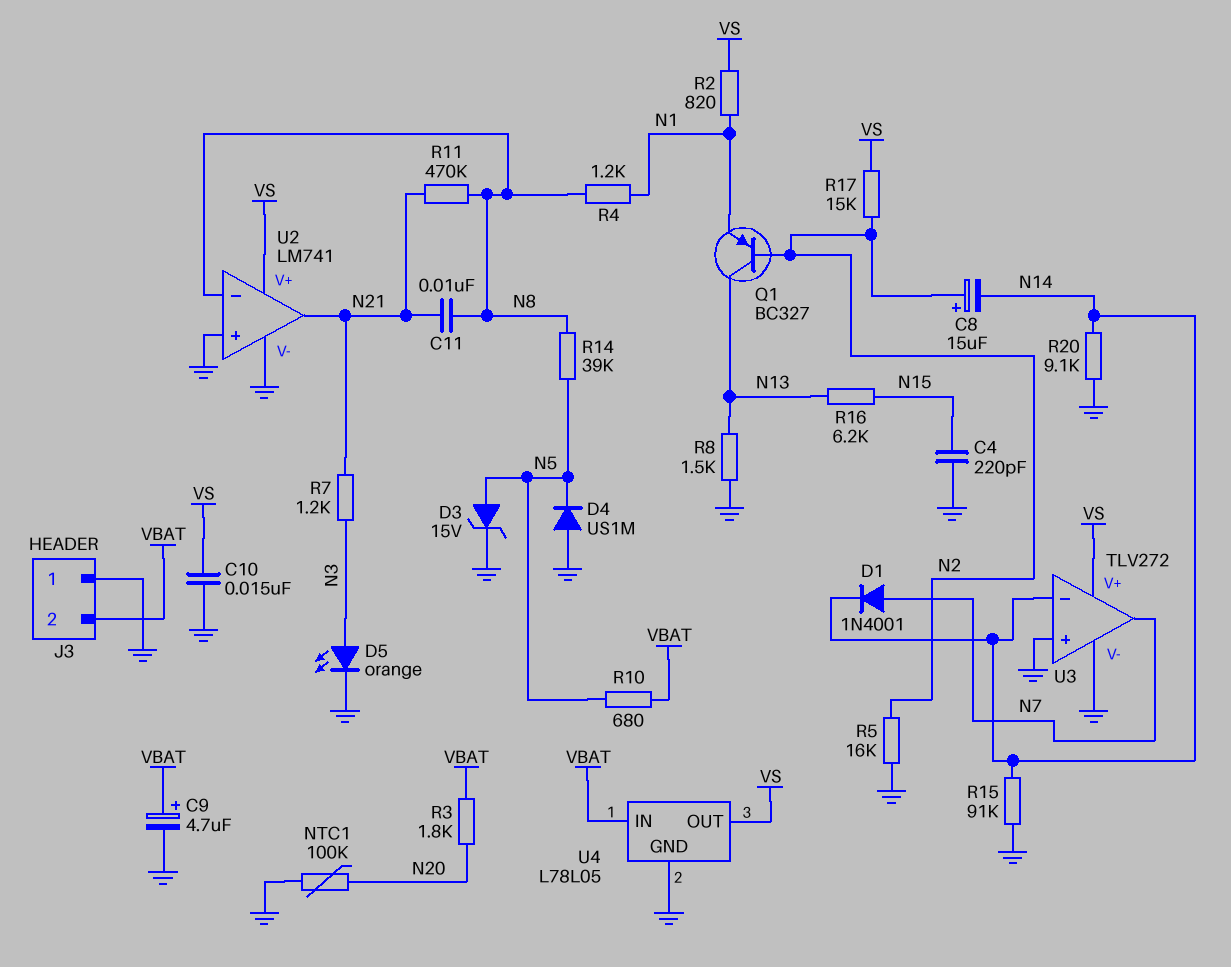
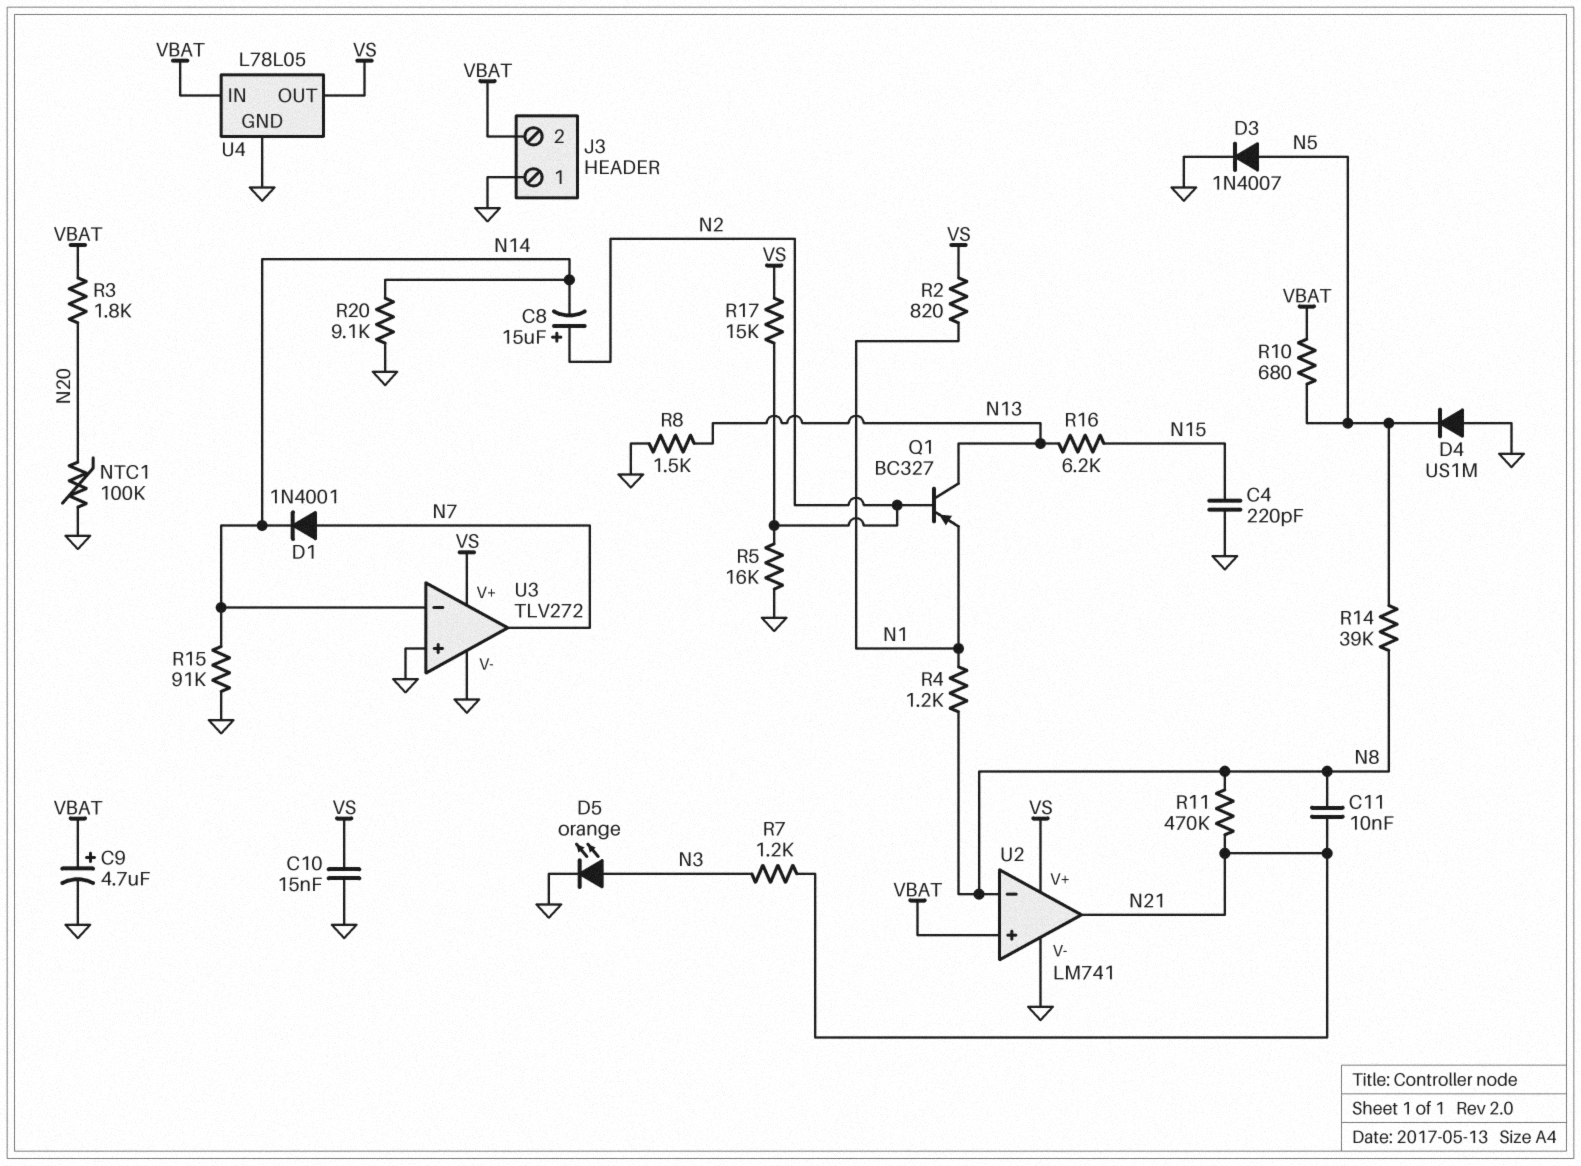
D3: zener 15V (A N5, K GND) -> diode 1N4007 (A N5, K GND)
U2 pin in+: GND -> VBAT

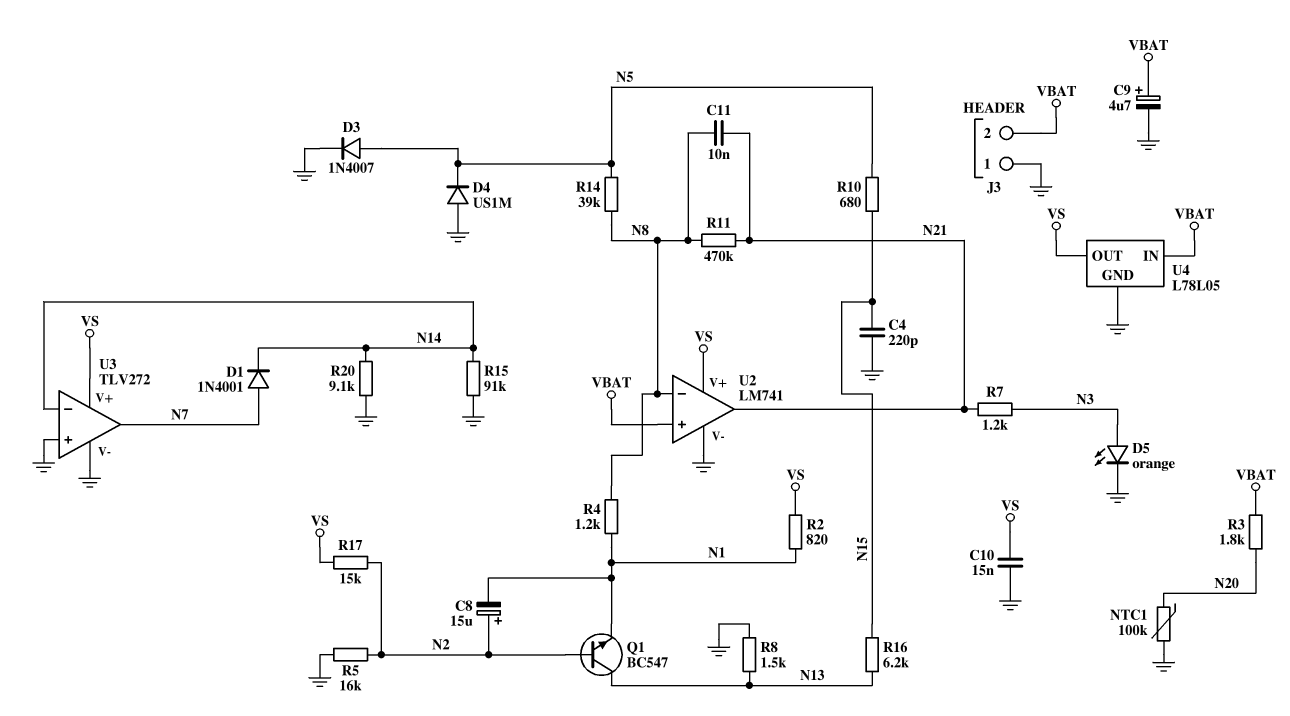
C8: 15uF (plus N2, minus N14) -> 15uF (plus N2, minus N1)
Q1: PNP BC327 (B N2, C N13, E N1) -> NPN BC547 (B N2, C N13, E N1)
R10: 680 (N5, VBAT) -> 680 (N5, N15)

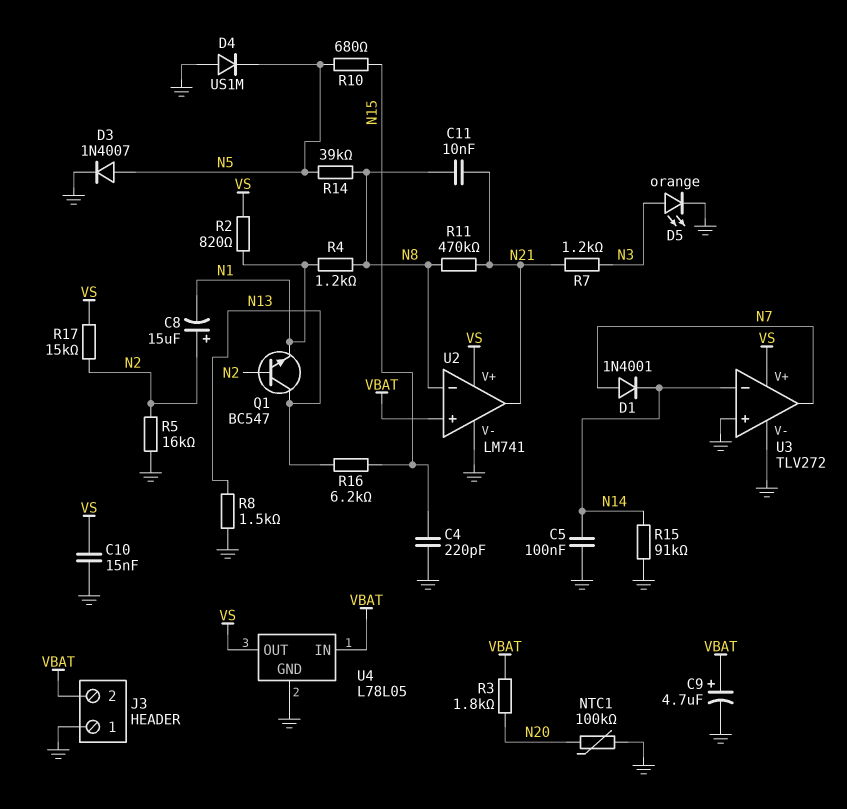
C5: none -> 100nF (GND, N14)
R20: 9.1k (GND, N14) -> none

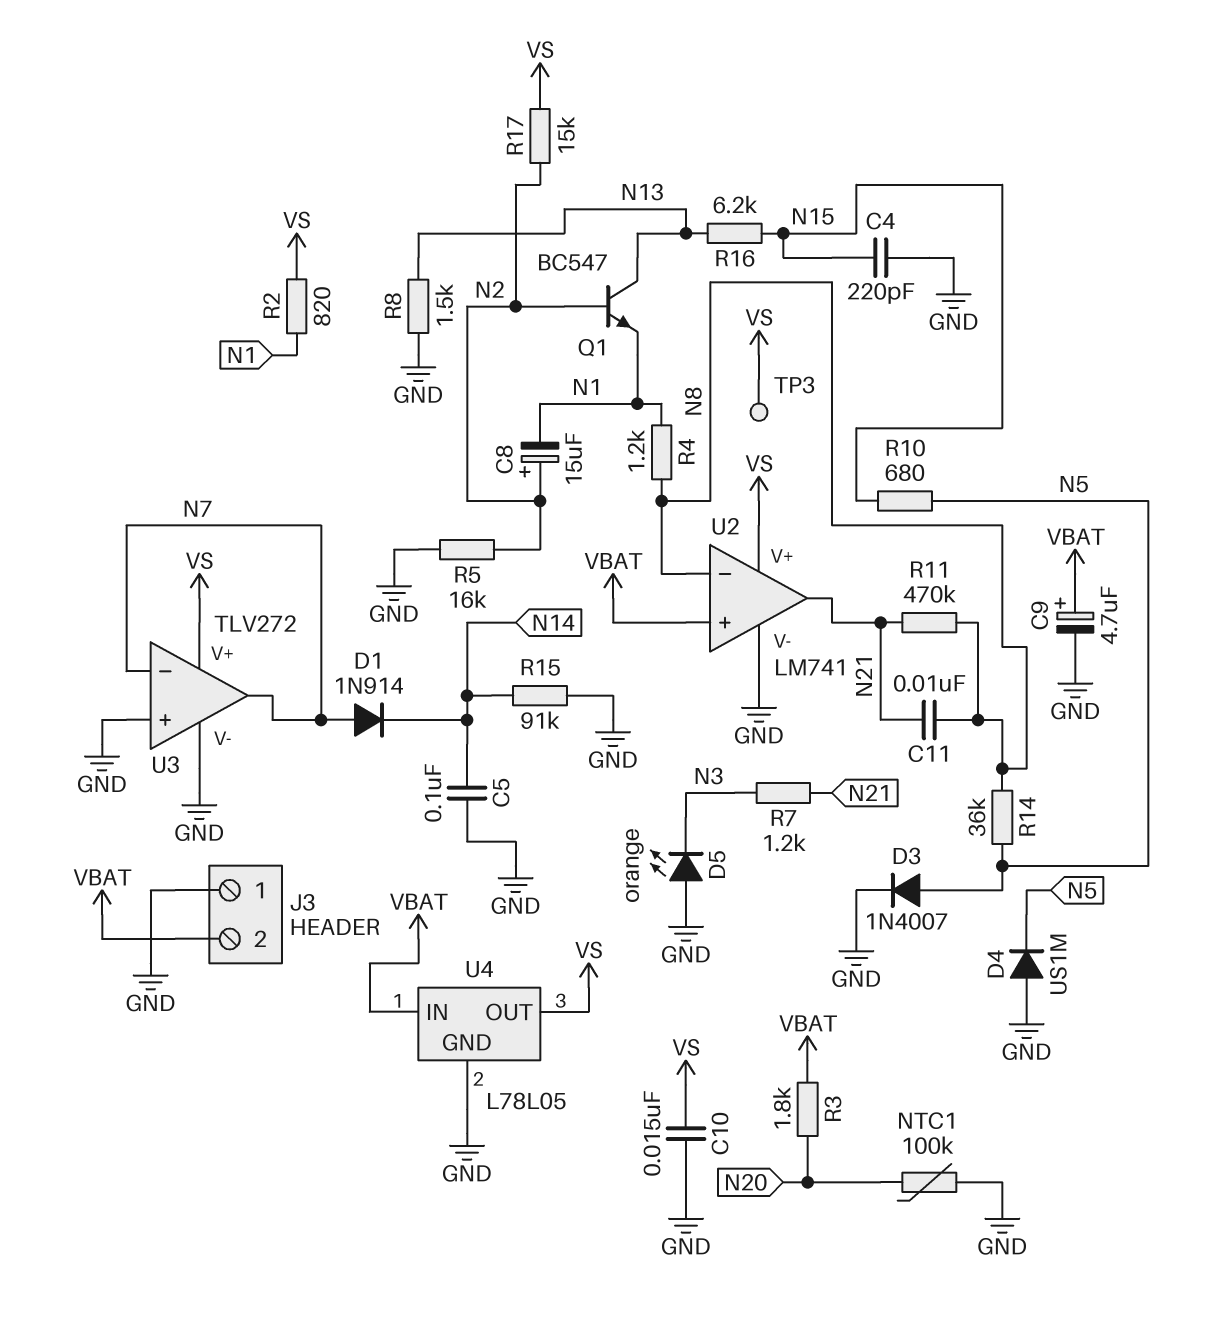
D1: diode 1N4001 (A N7, K N14) -> diode 1N914 (A N7, K N14)
D5: LED orange (A N3, K GND) -> LED orange (A GND, K N3)
R14: 39k (N5, N8) -> 36k (N5, N8)
TP3: none -> test point (VS)
U3 pin in-: N14 -> N7

